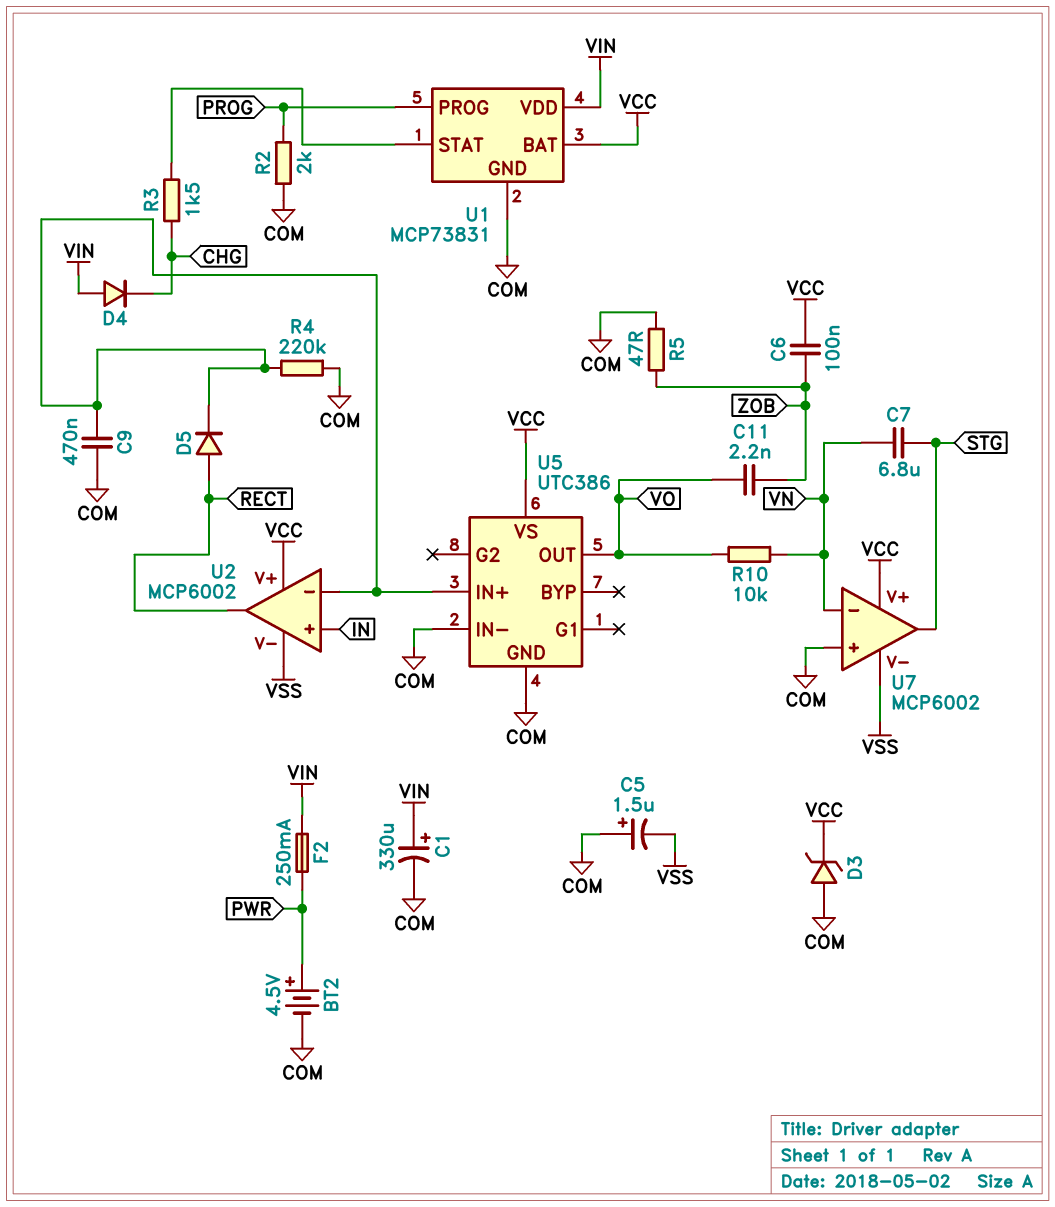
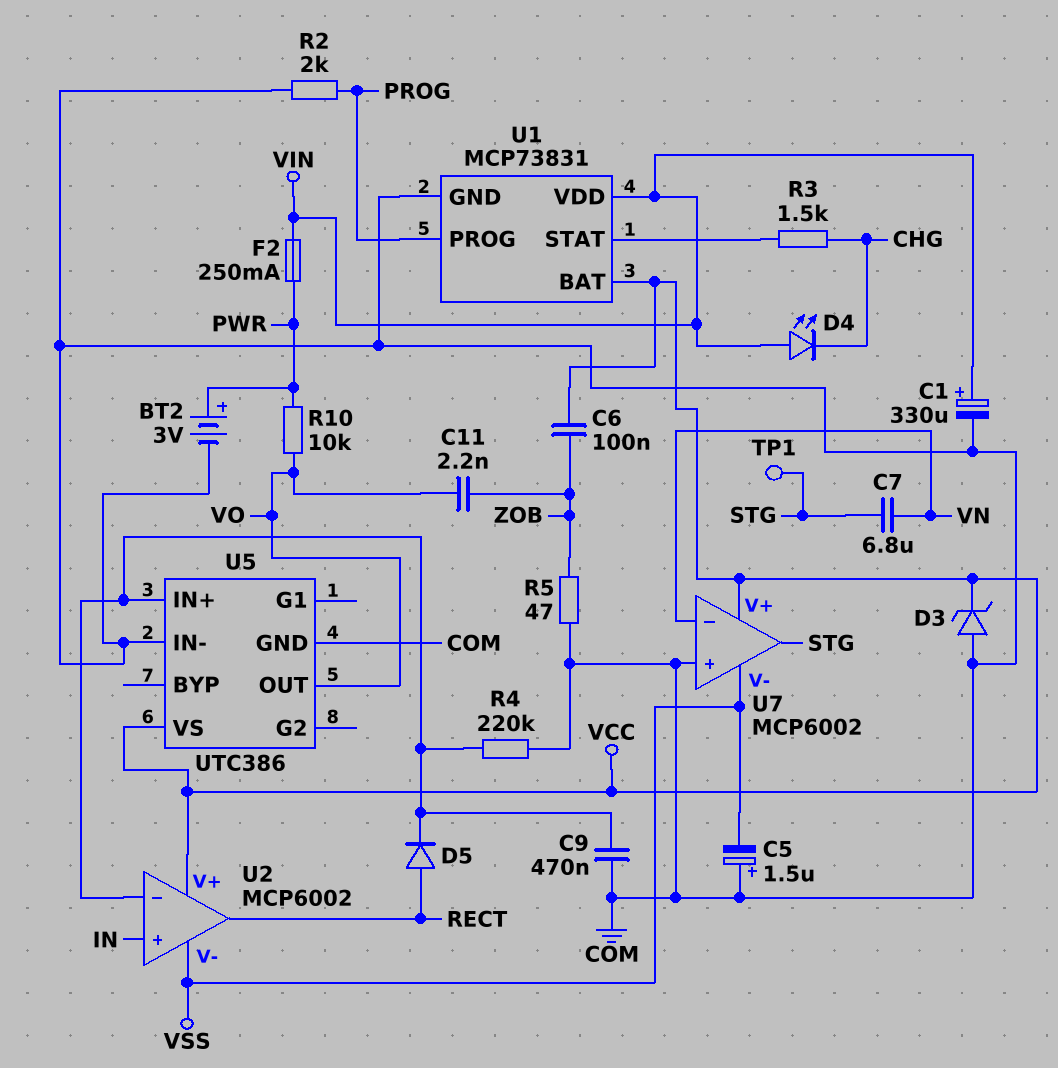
BT2: 4.5V (plus PWR, minus COM) -> 3V (plus PWR, minus COM)
D4: diode (A VIN, K CHG) -> LED (A VIN, K CHG)
R10: 10k (VN, VO) -> 10k (PWR, VO)
TP1: none -> test point (STG)

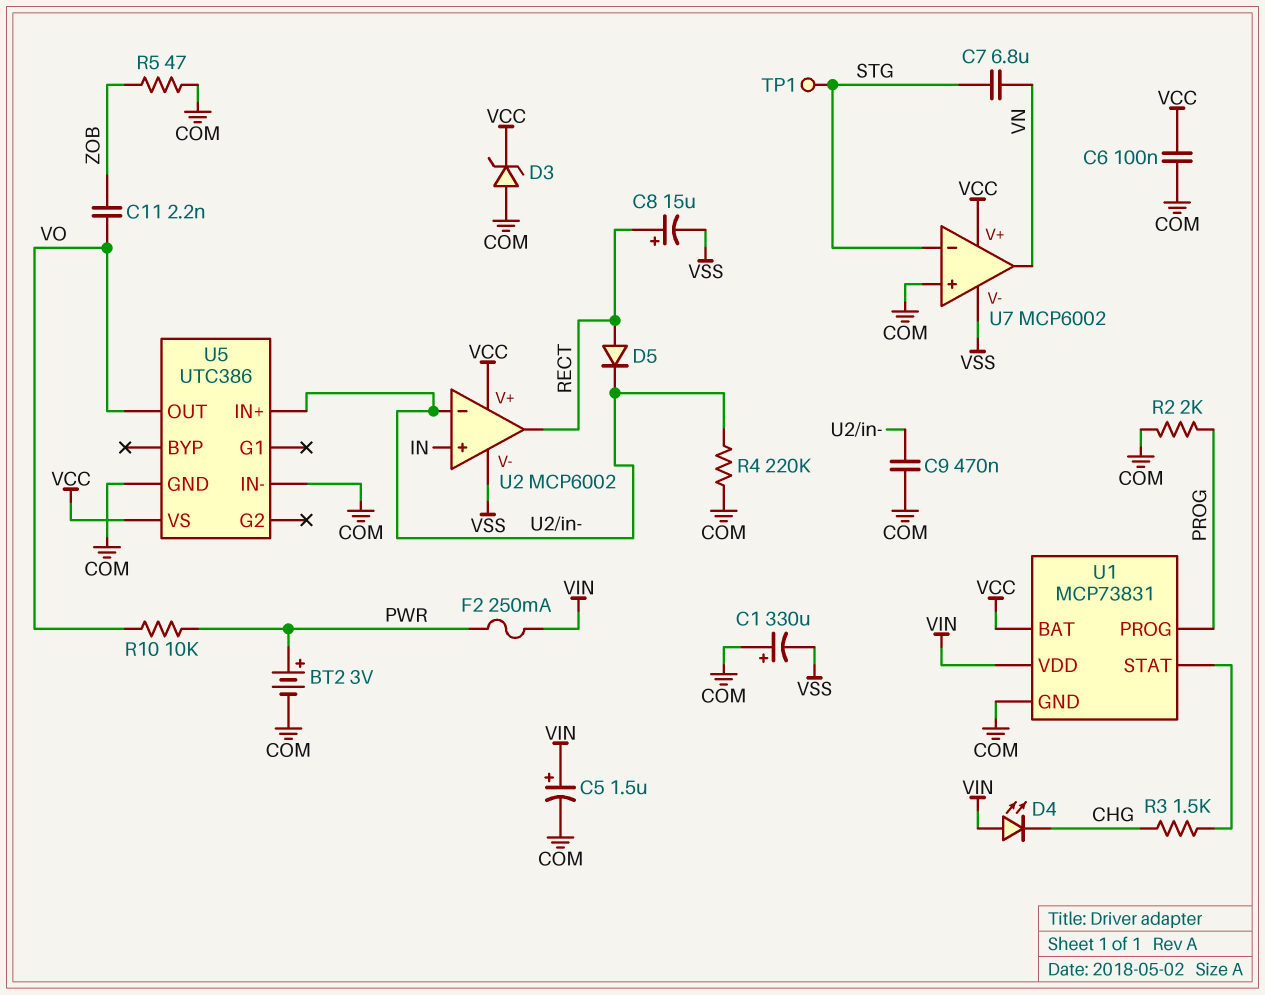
C1: 330uF (plus VIN, minus COM) -> 330uF (plus COM, minus VSS)
C5: 1.5uF (plus COM, minus VSS) -> 1.5uF (plus VIN, minus COM)
C6: 100nF (VCC, ZOB) -> 100nF (COM, VCC)
C8: none -> 15uF (plus RECT, minus VSS)
U7 pin in-: VN -> STG
U7 pin out: STG -> VN

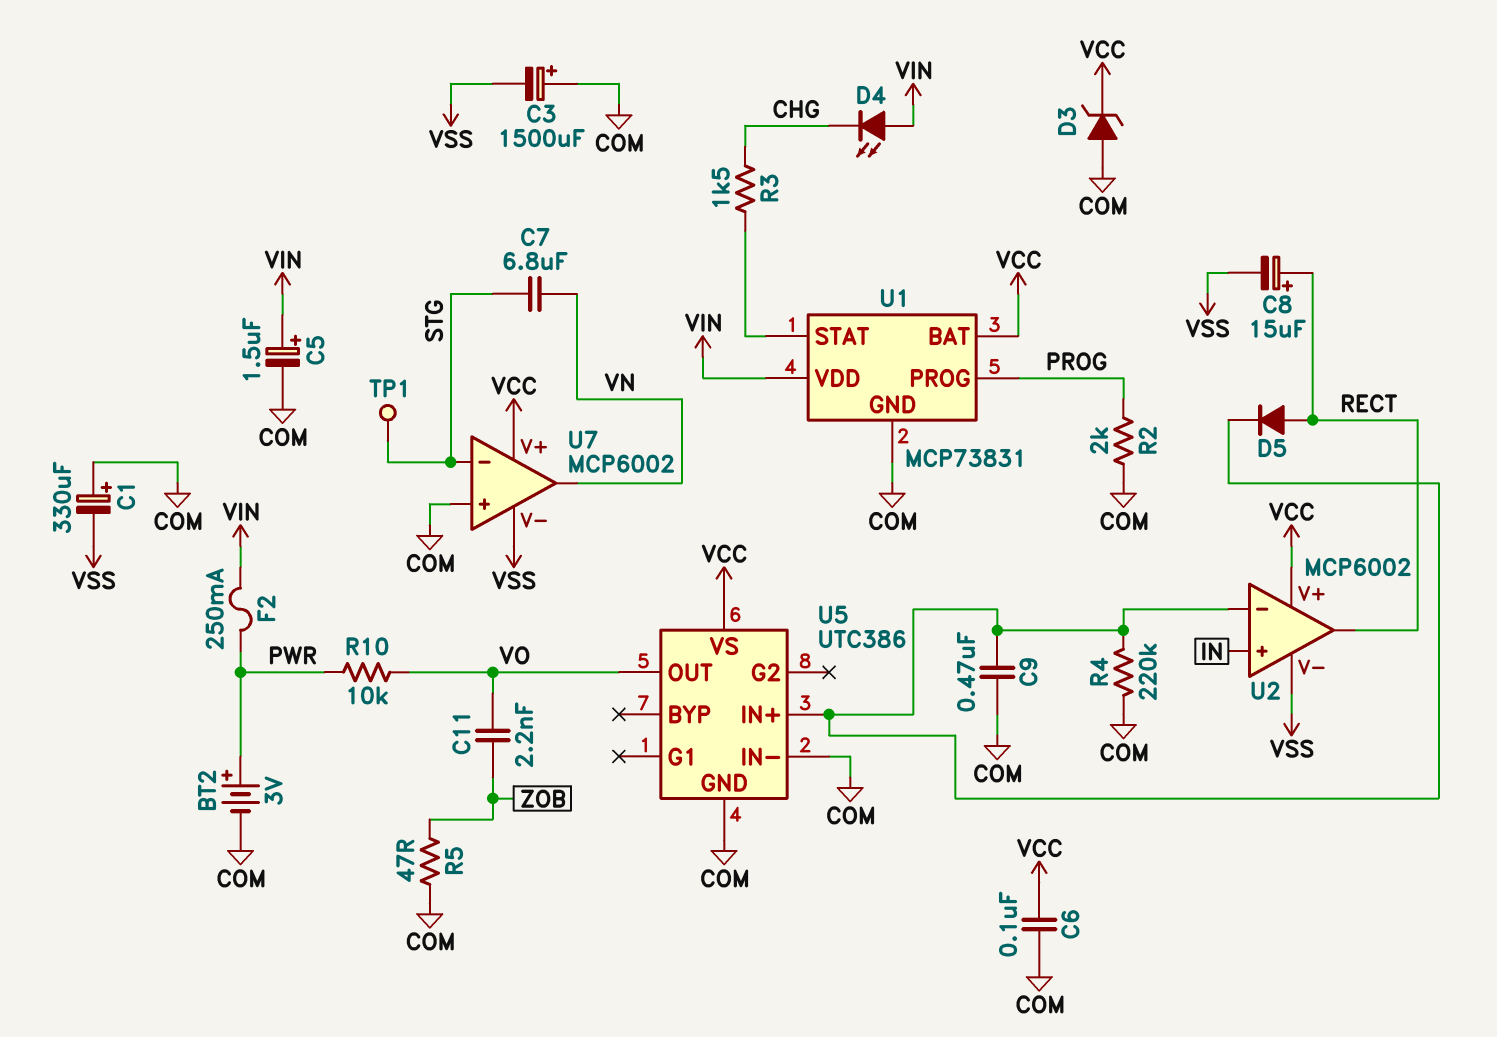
C3: none -> 1500uF (plus COM, minus VSS)

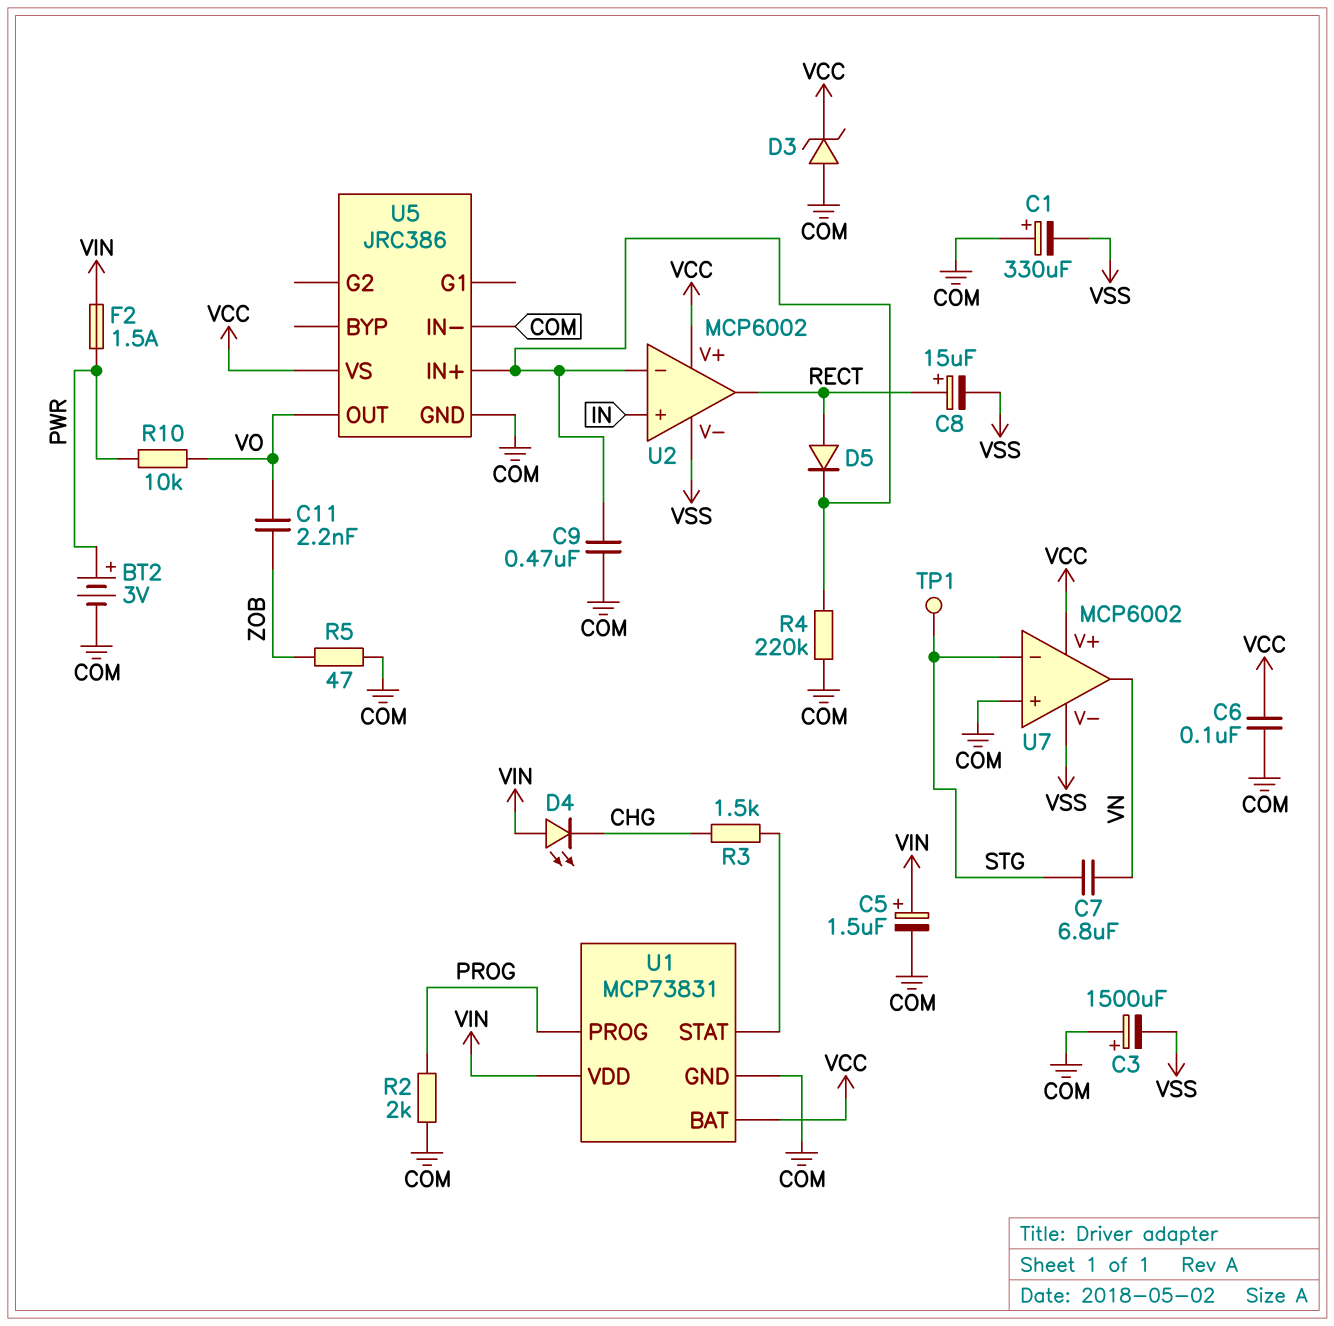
F2: 250mA (PWR, VIN) -> 1.5A (PWR, VIN)
U5: UTC386 -> JRC386

